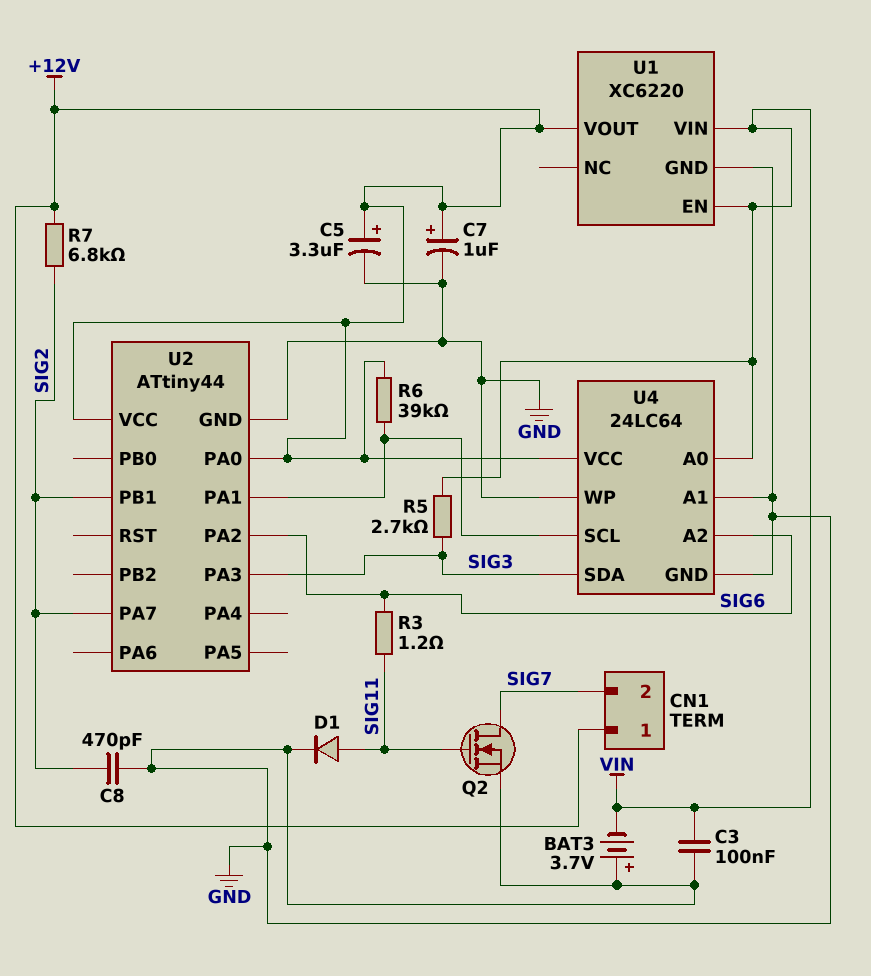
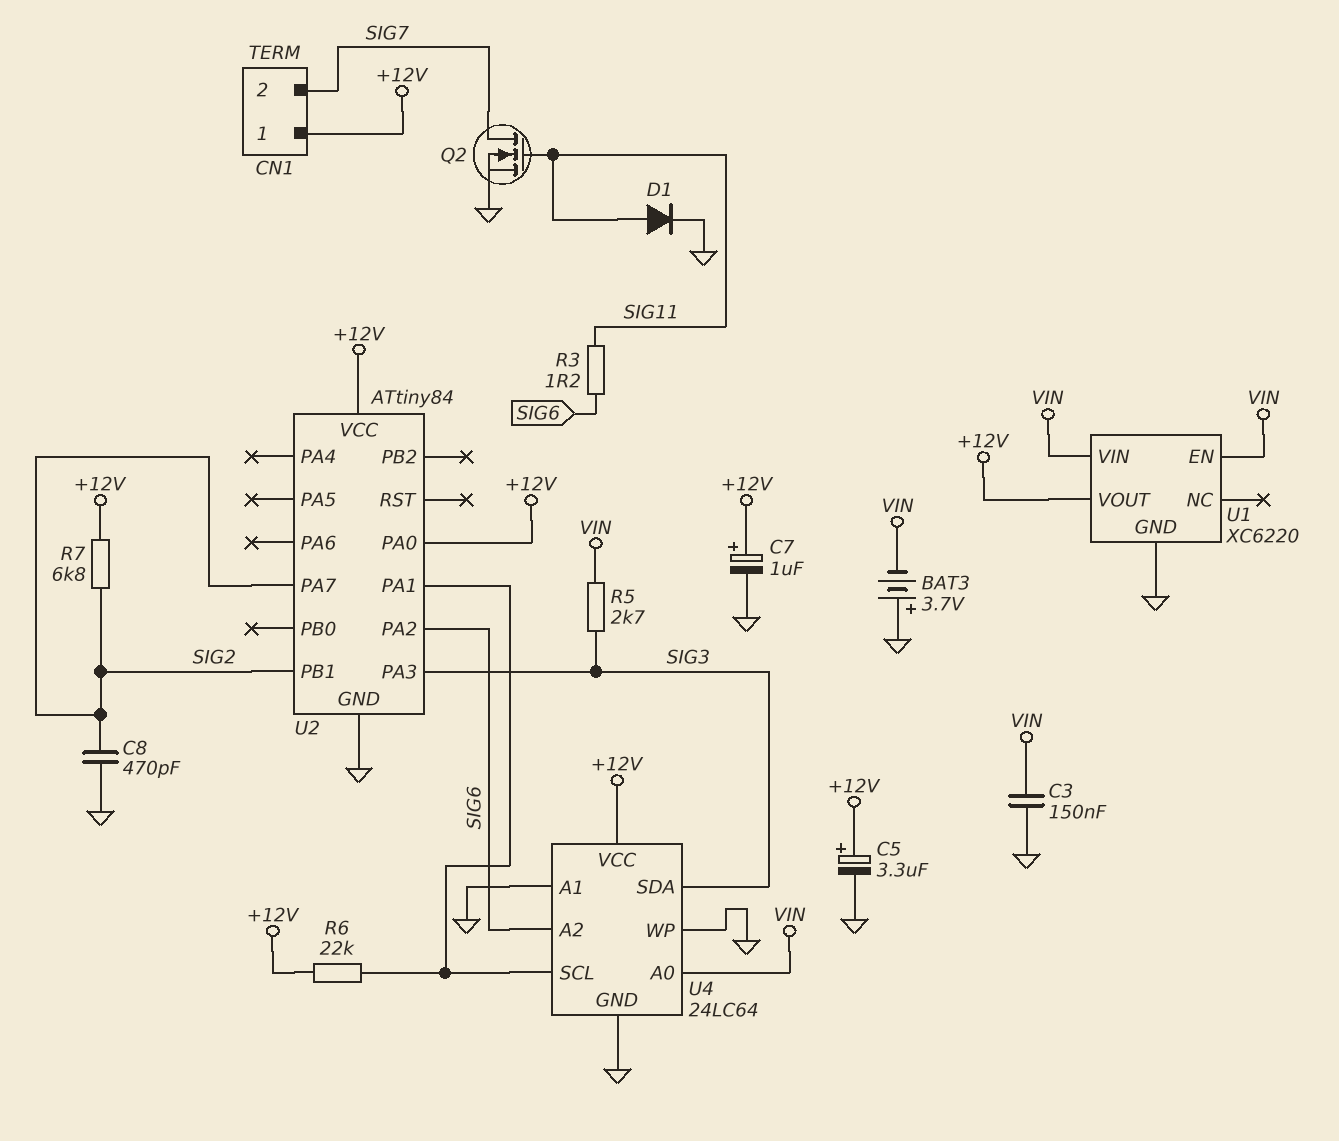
C3: 100nF (GND, VIN) -> 150nF (GND, VIN)
R6: 39k (+12V, U2/PA1) -> 22k (+12V, U2/PA1)
U2: ATtiny44 -> ATtiny84

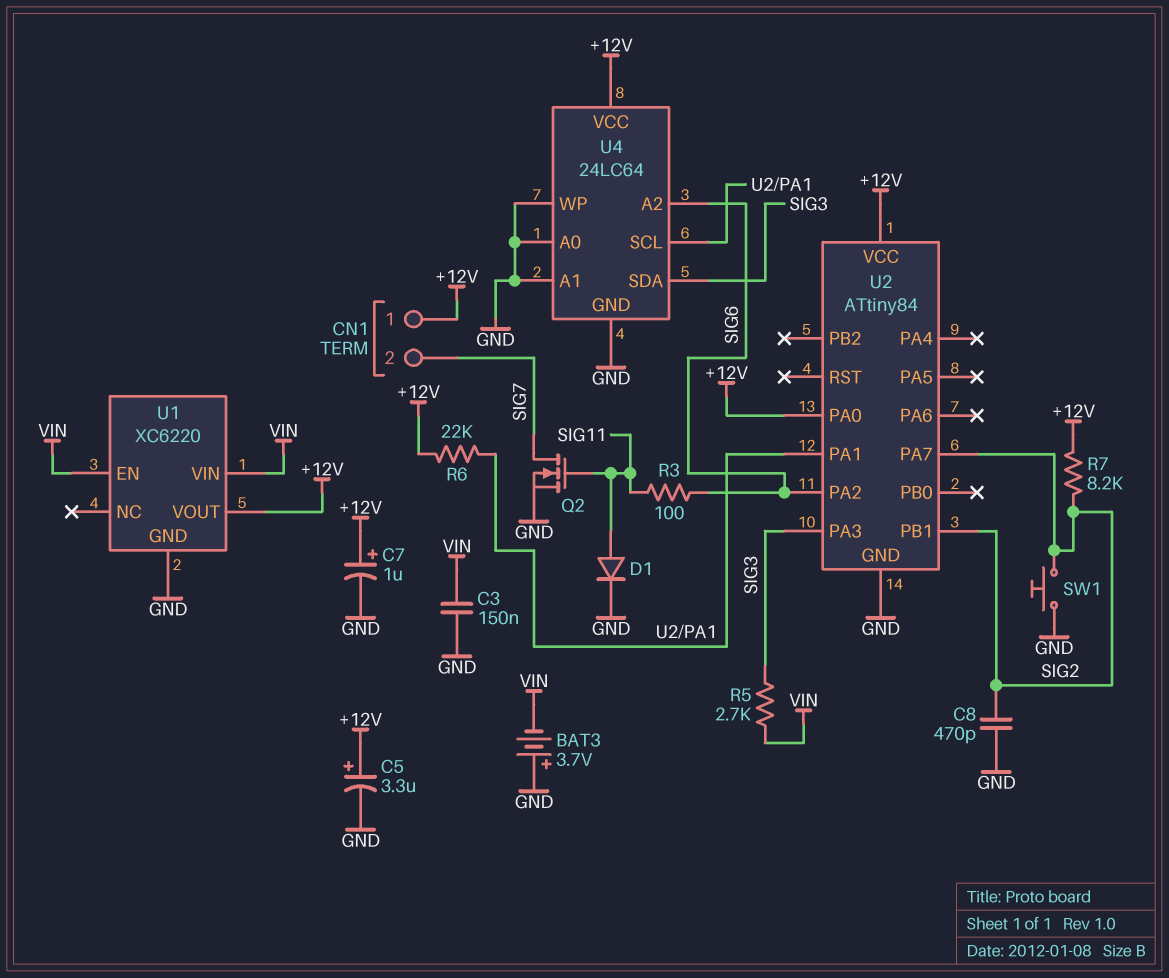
R3: 1.2 (SIG6, SIG11) -> 100 (SIG6, SIG11)
R7: 6.8k (+12V, SIG2) -> 8.2k (+12V, SIG2)
SW1: none -> button (GND, SIG2)
U4 pin A0: VIN -> GND

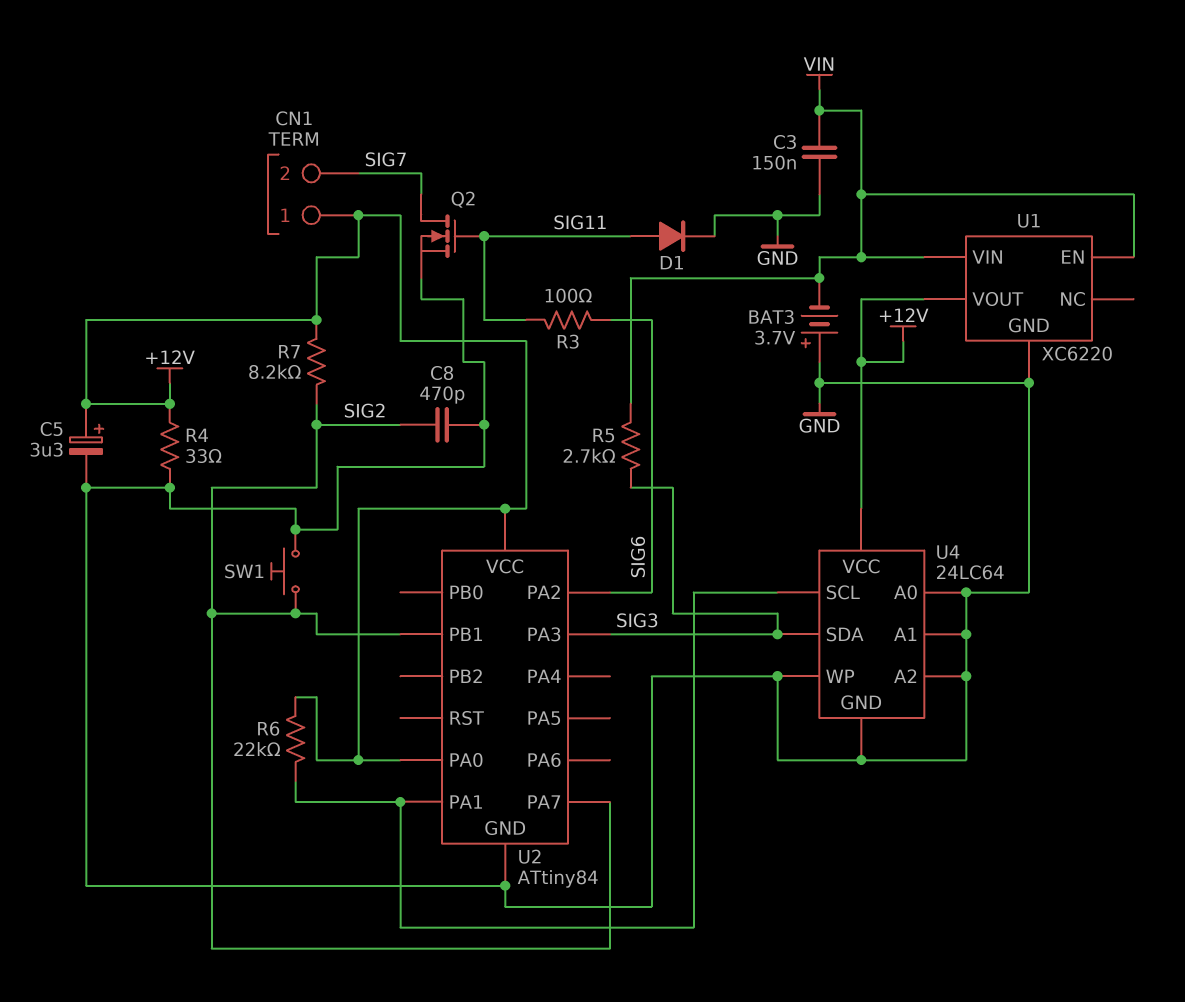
C7: 1uF (plus +12V, minus GND) -> none
R4: none -> 33 (+12V, GND)
U4 pin A2: SIG6 -> GND

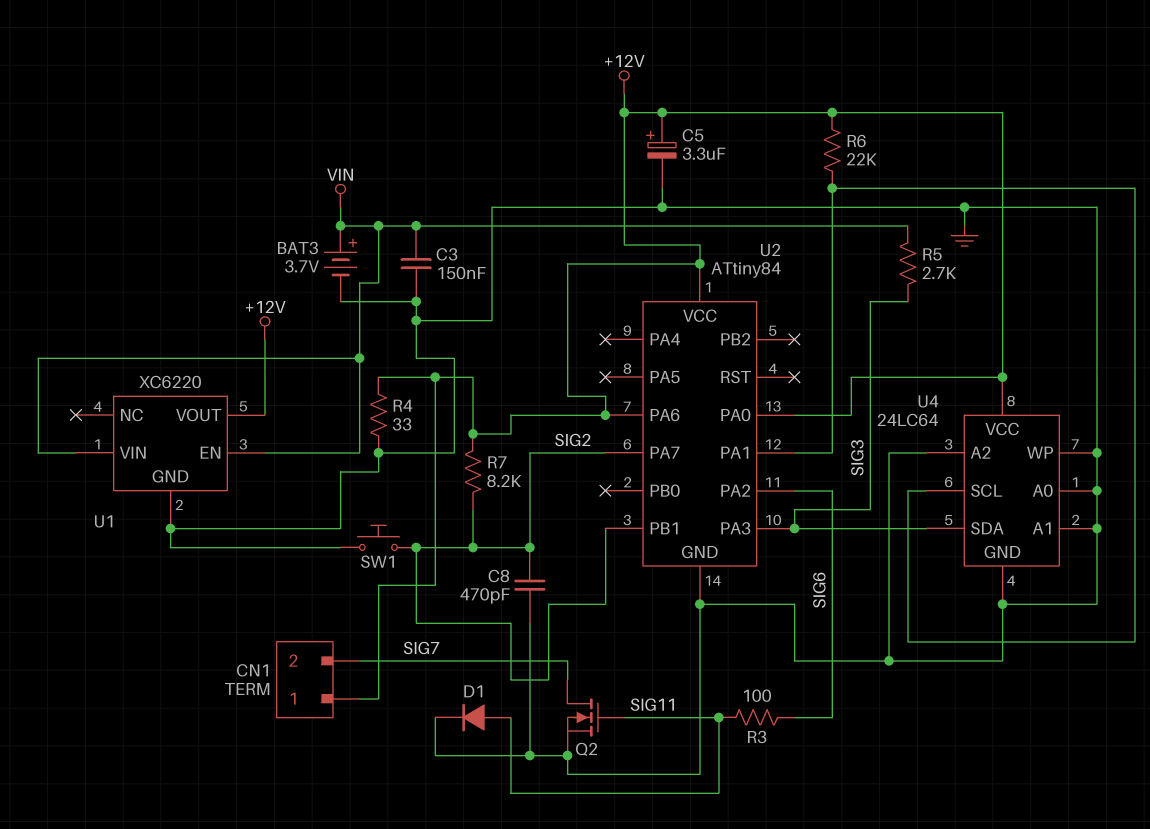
BAT3: 3.7V (plus GND, minus VIN) -> 3.7V (plus VIN, minus GND)
U2 pin PA6: none -> +12V

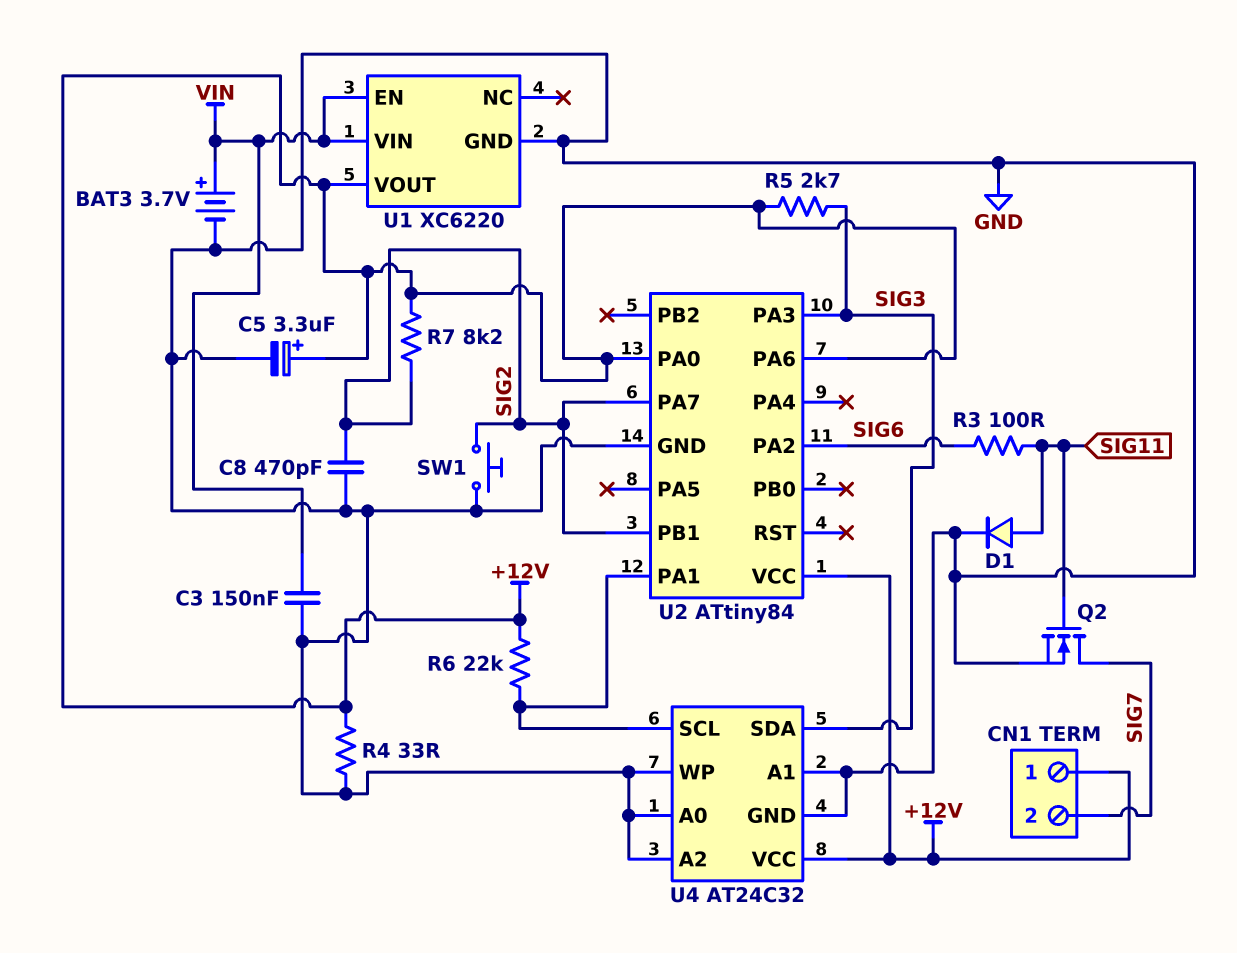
R5: 2.7k (SIG3, VIN) -> 2.7k (+12V, SIG3)
U4: 24LC64 -> AT24C32

